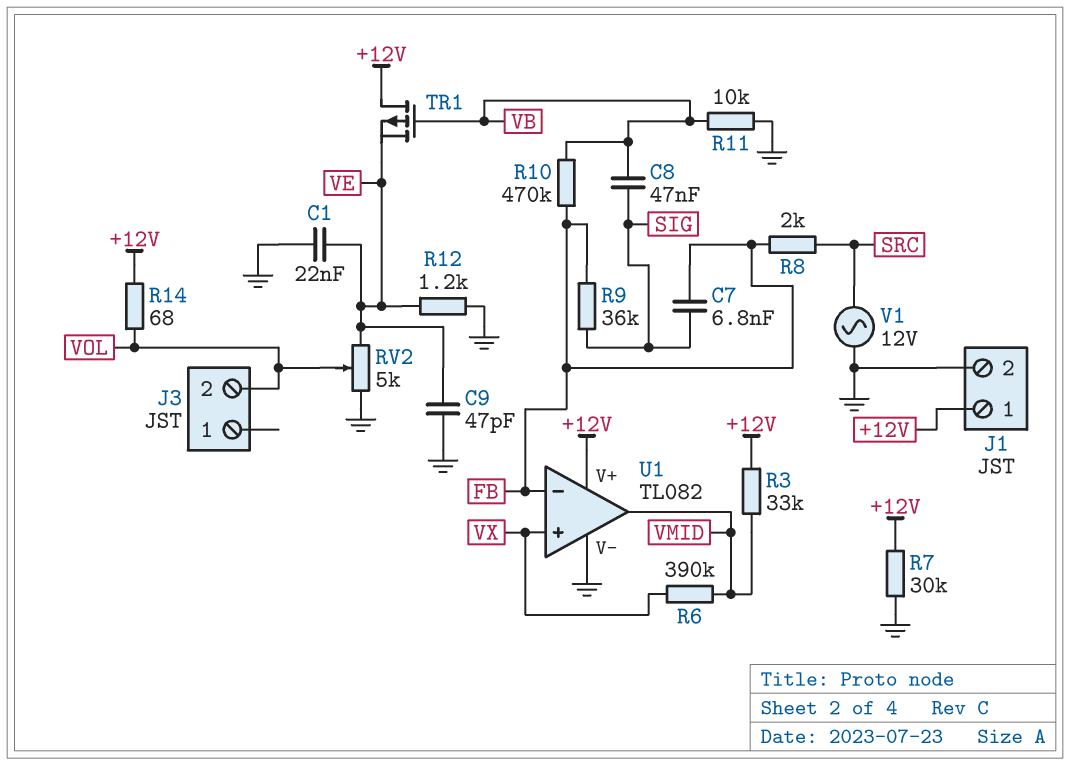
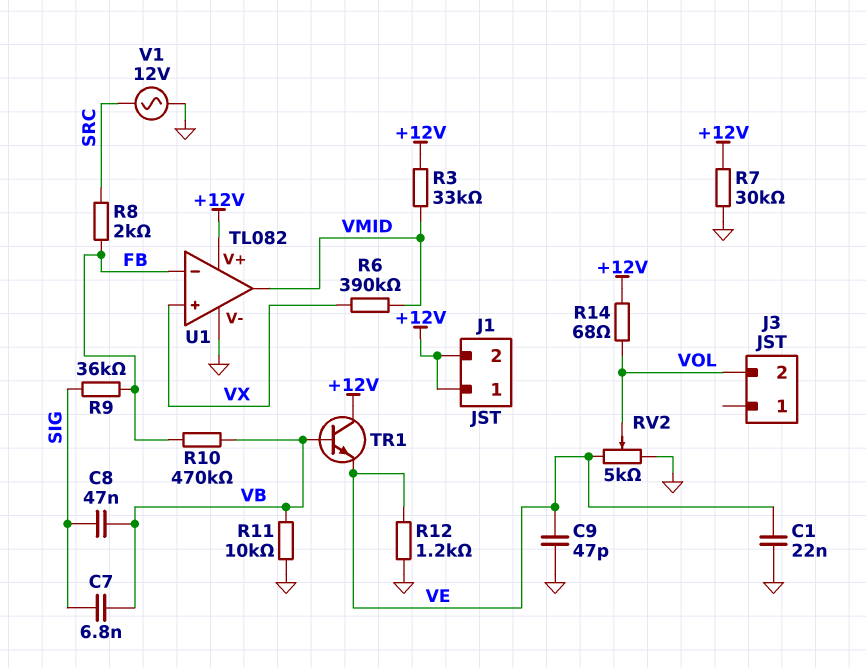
C7: 6.8nF (FB, SIG) -> 6.8nF (SIG, VB)
J1 pin 2: GND -> +12V
TR1: PMOS (G VB, D +12V, S VE) -> NPN (B VB, C +12V, E VE)

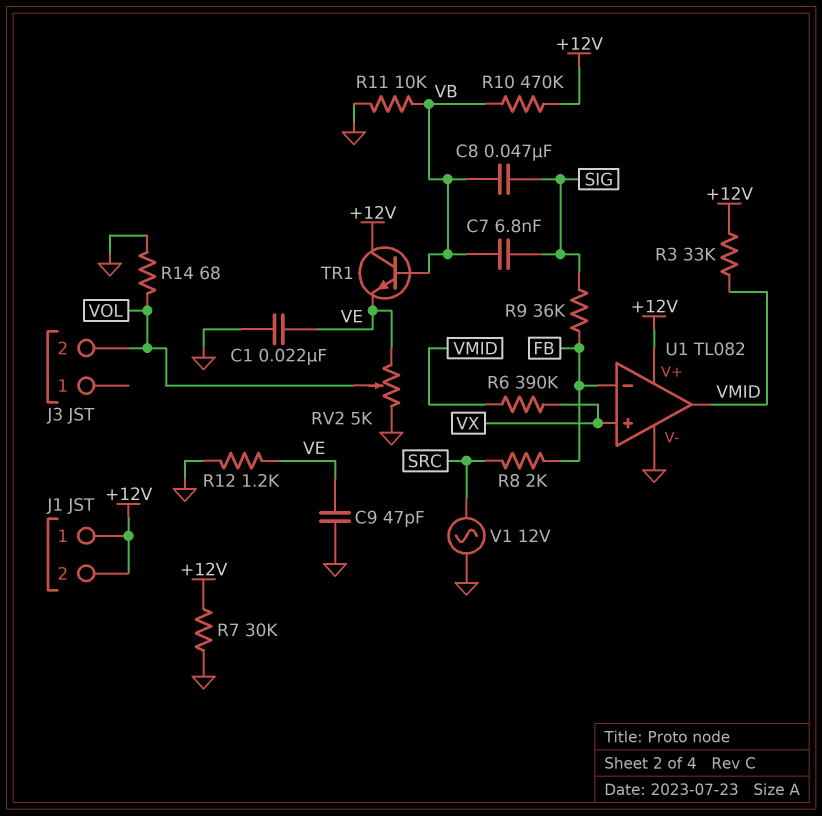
R10: 470k (FB, VB) -> 470k (+12V, VB)
R14: 68 (+12V, VOL) -> 68 (GND, VOL)

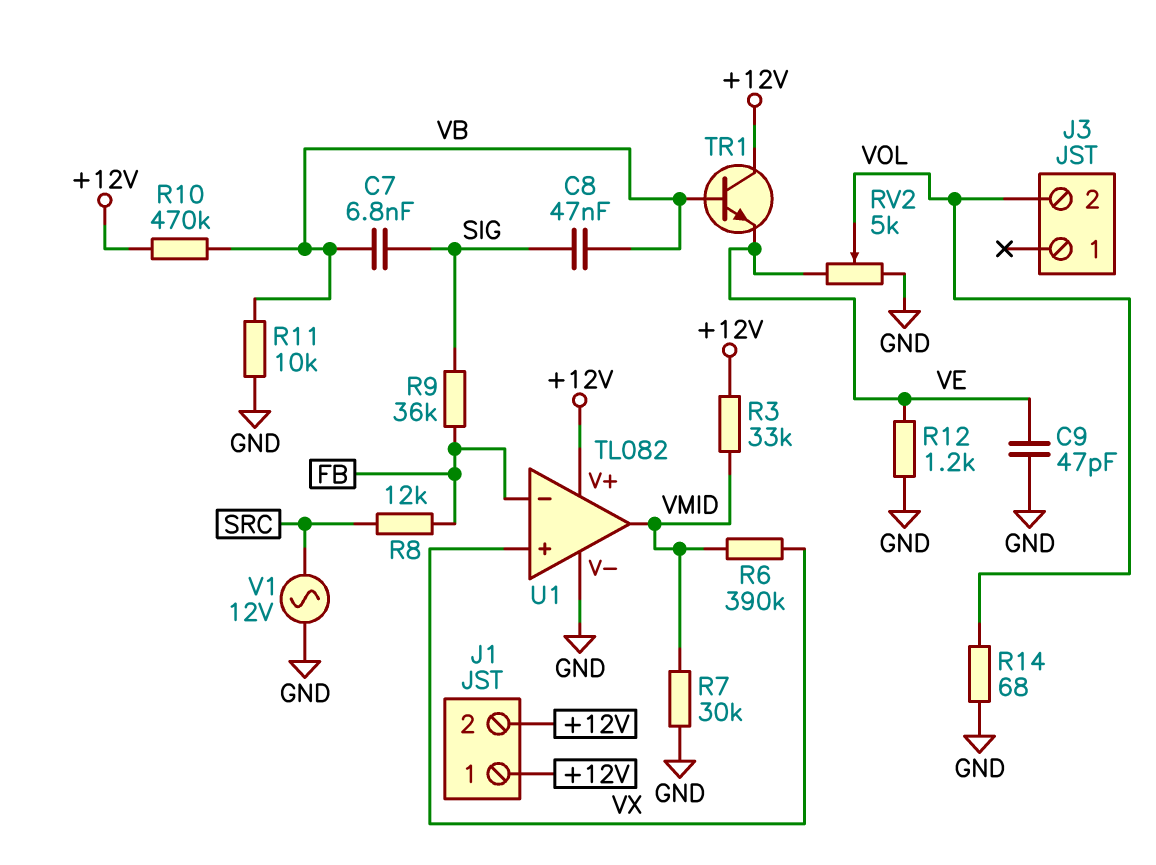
C1: 22nF (GND, VE) -> none
R7: 30k (+12V, GND) -> 30k (GND, VMID)
R8: 2k (FB, SRC) -> 12k (FB, SRC)

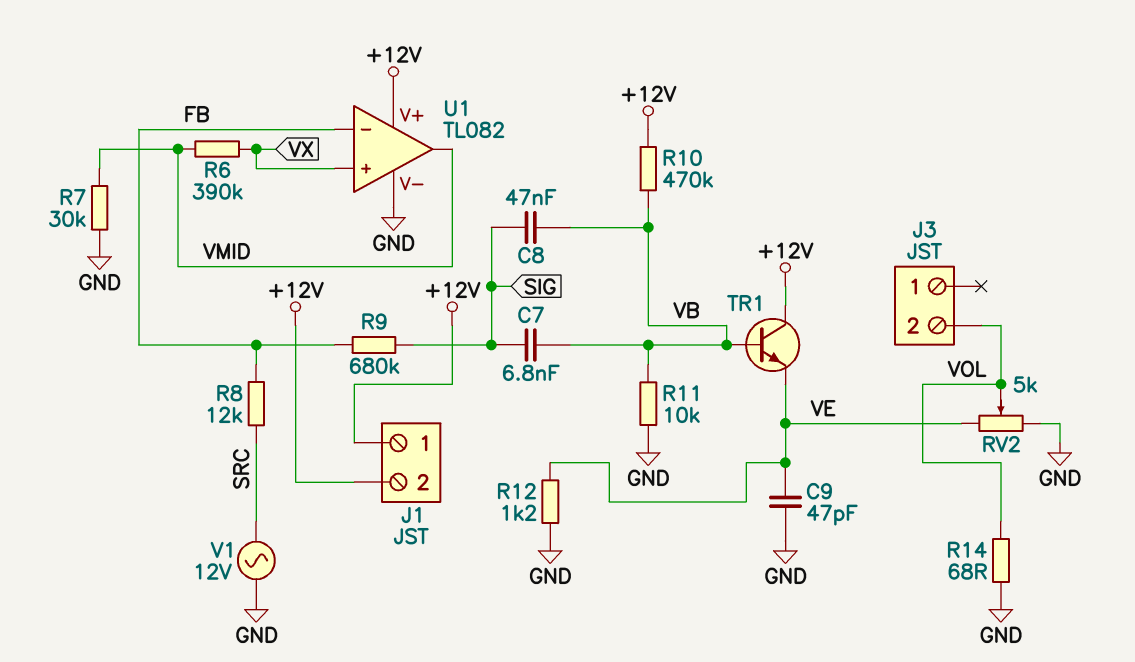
R3: 33k (+12V, VMID) -> none
R9: 36k (FB, SIG) -> 680k (FB, SIG)

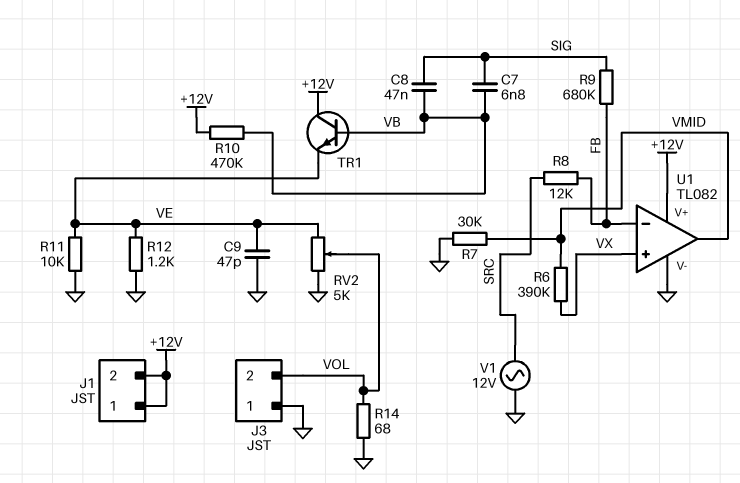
J3 pin 1: none -> GND
R11: 10k (GND, VB) -> 10k (GND, VE)

